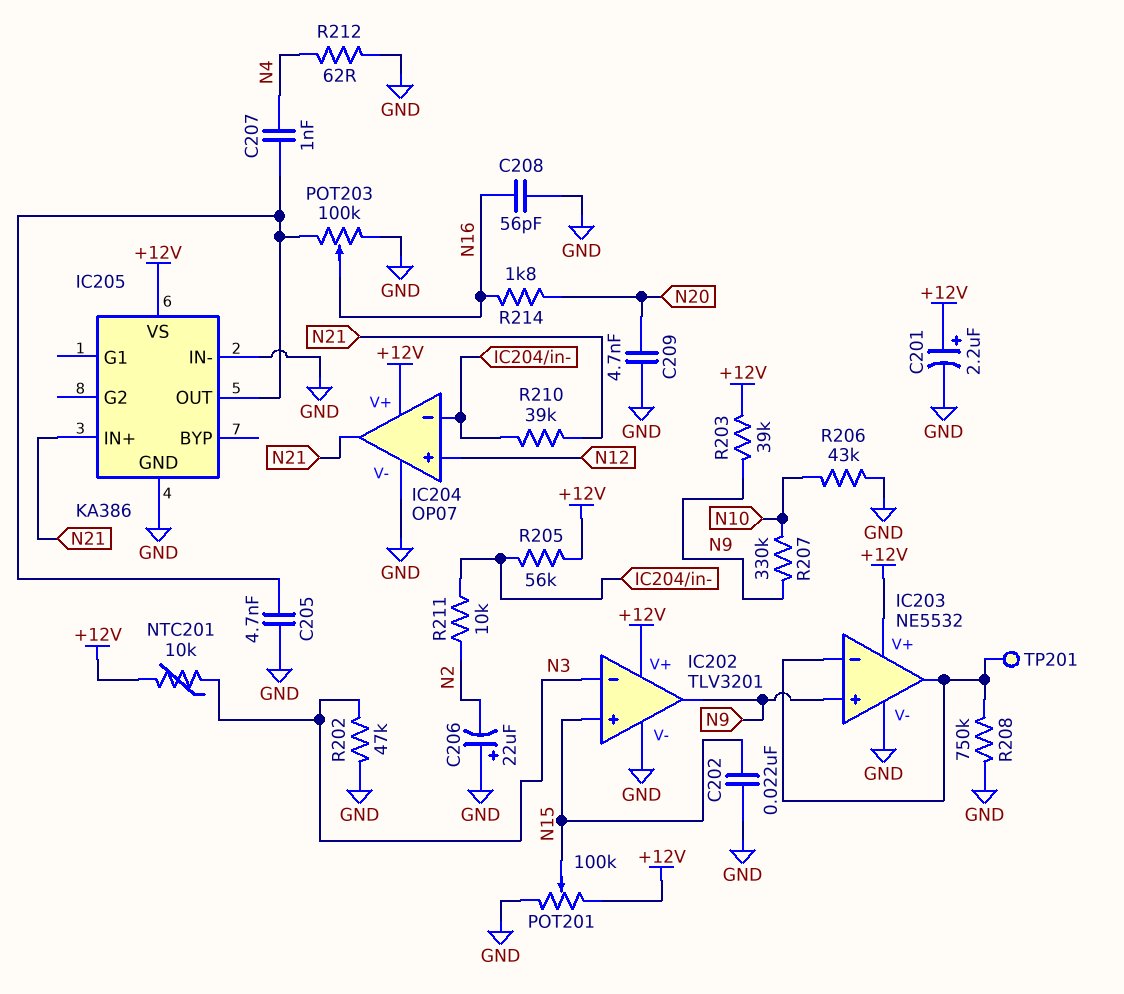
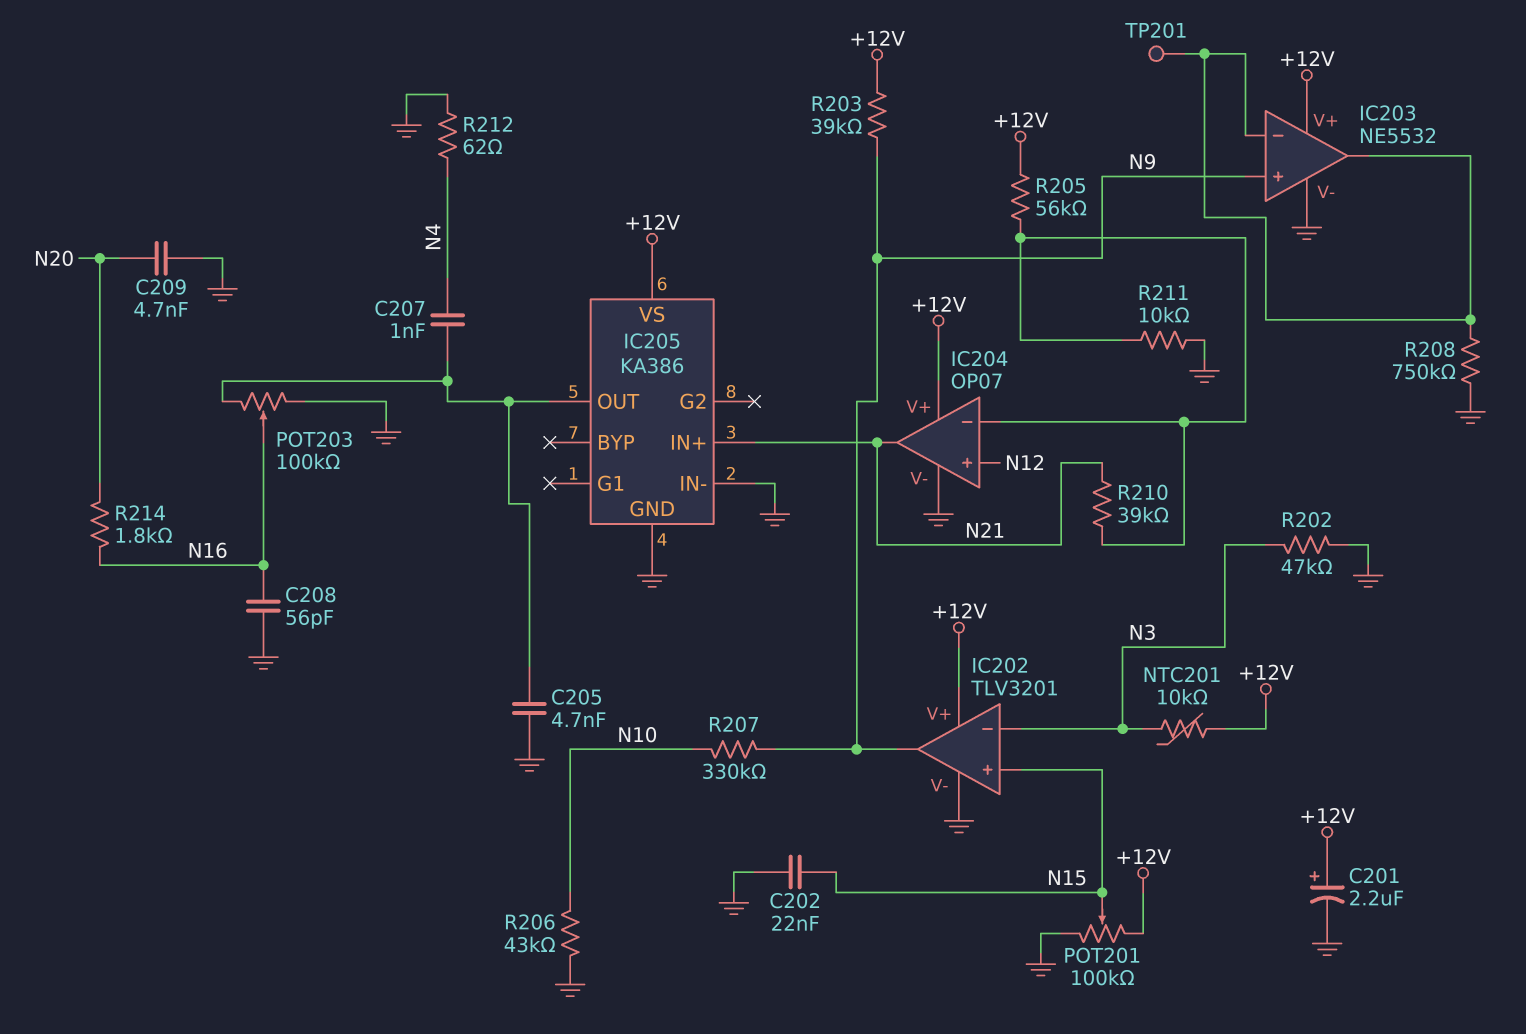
C206: 22uF (plus GND, minus N2) -> none
R211: 10k (IC204/in-, N2) -> 10k (GND, IC204/in-)

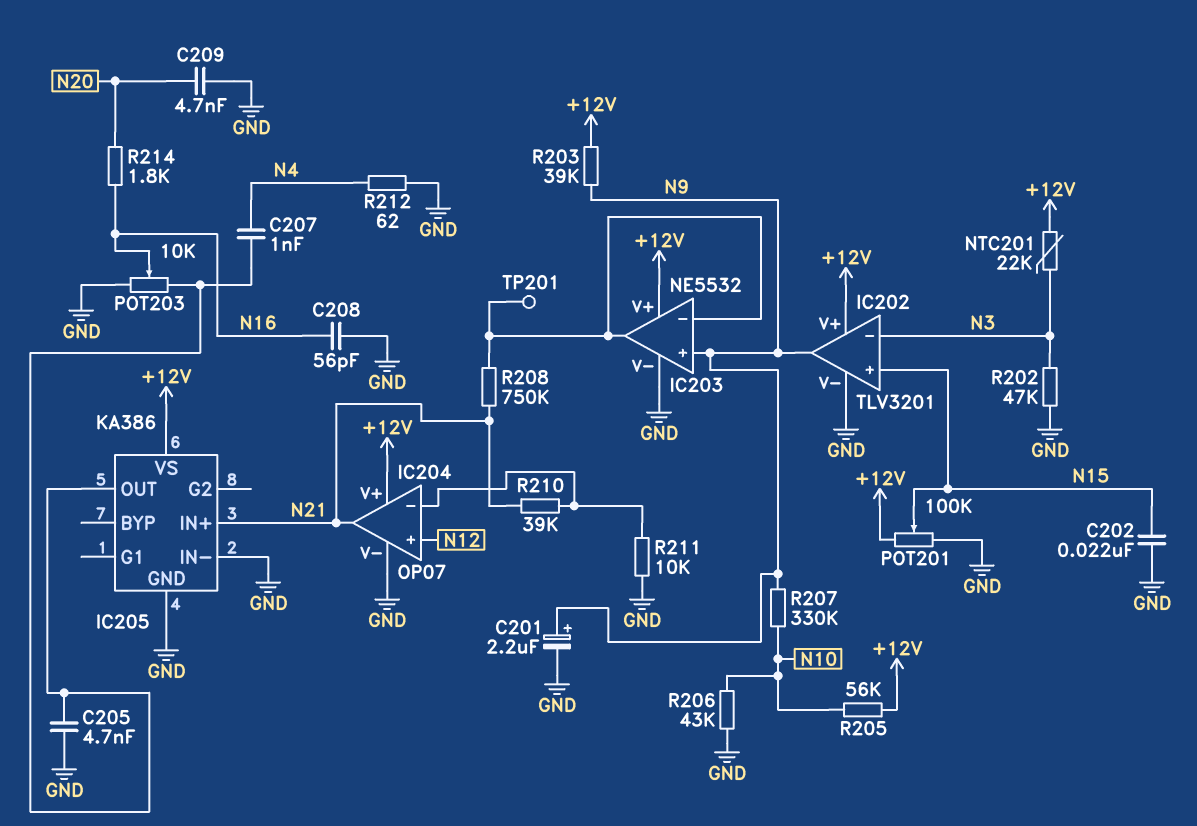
C201: 2.2uF (plus +12V, minus GND) -> 2.2uF (plus N9, minus GND)
NTC201: 10k (+12V, N3) -> 22k (+12V, N3)
POT203: 100k (GND, IC205/OUT, wiper N16) -> 10k (GND, IC205/OUT, wiper N16)
R205: 56k (+12V, IC204/in-) -> 56k (+12V, N10)
R208: 750k (GND, IC203/in-) -> 750k (IC203/in-, N21)

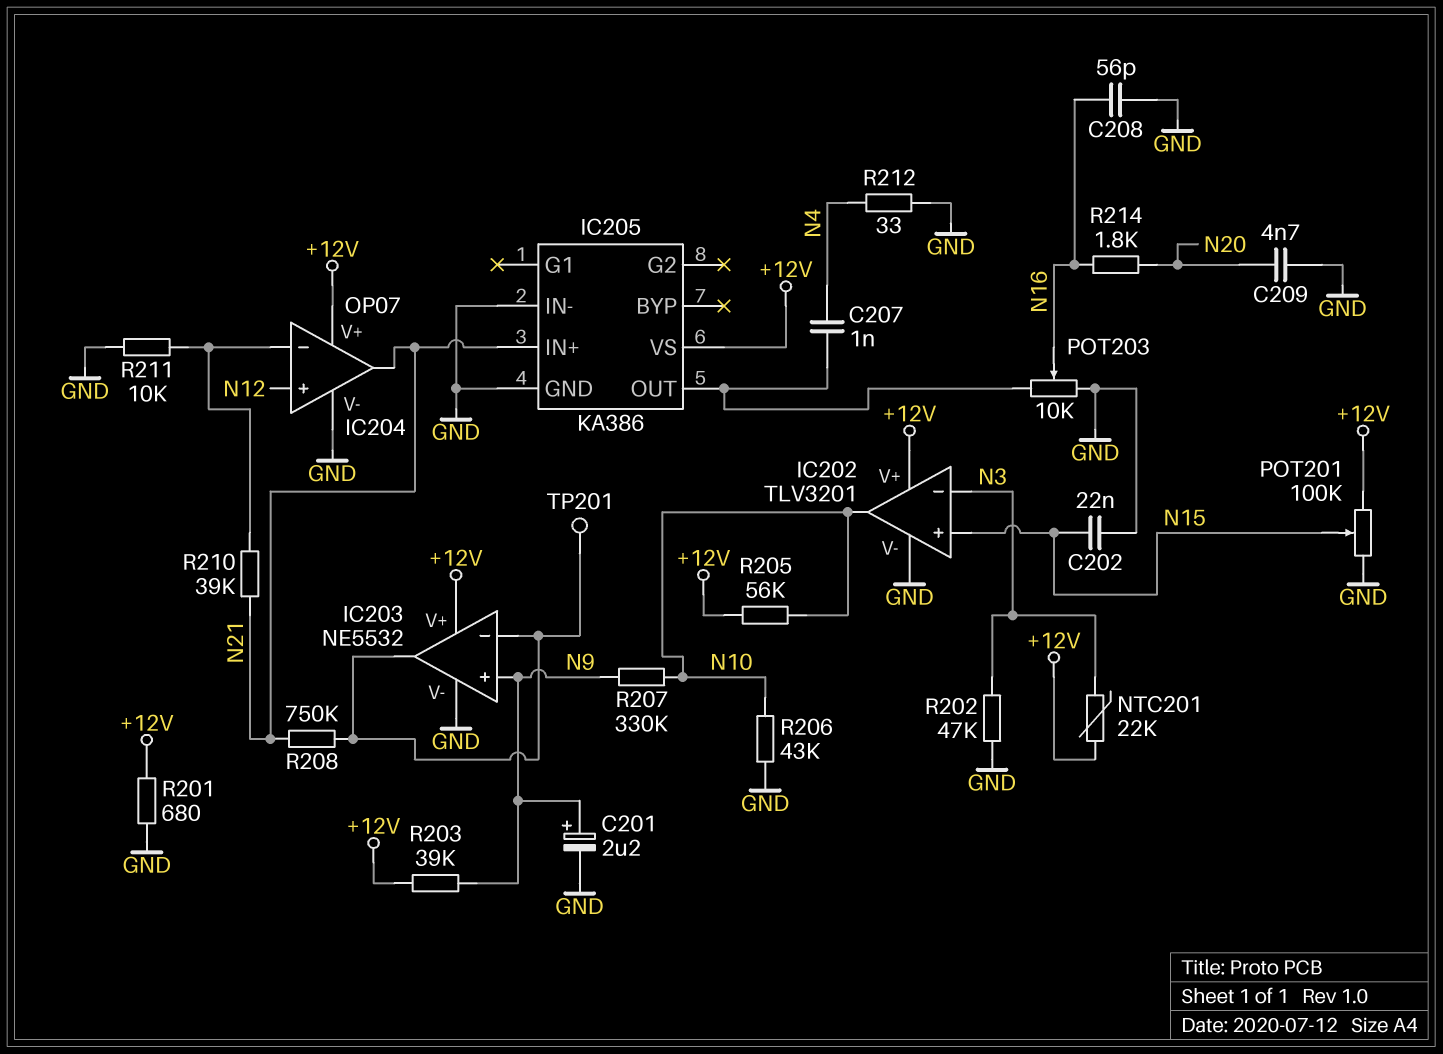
C205: 4.7nF (GND, IC205/OUT) -> none
IC202 pin out: N9 -> N10
R201: none -> 680 (+12V, GND)
R212: 62 (GND, N4) -> 33 (GND, N4)

